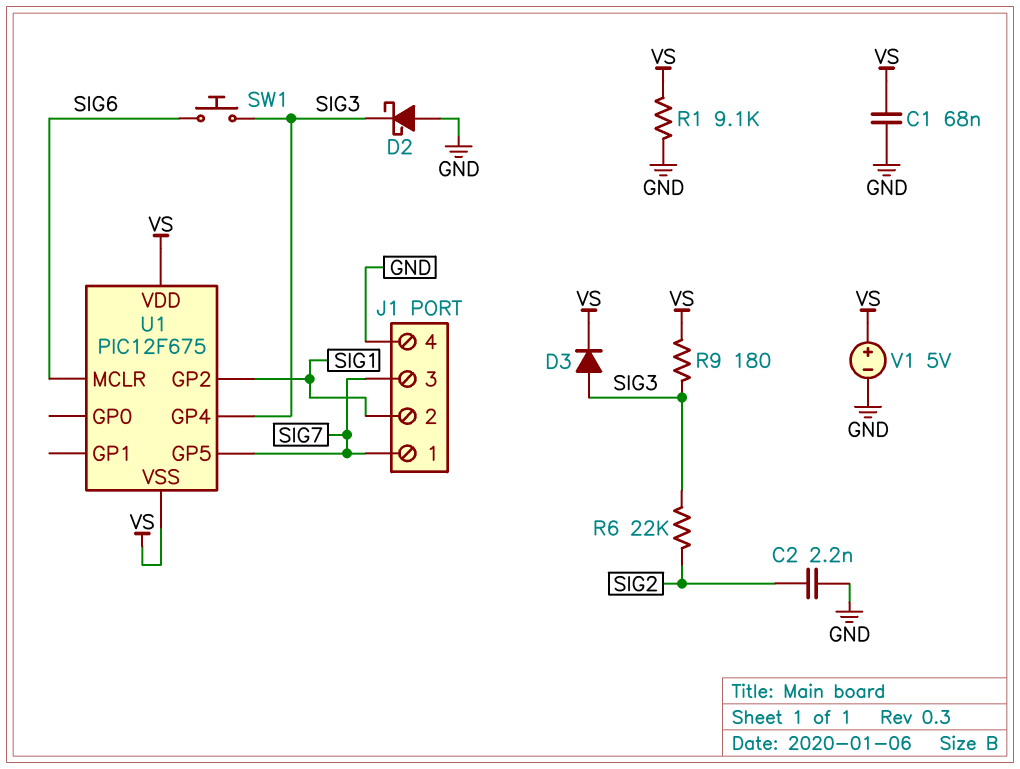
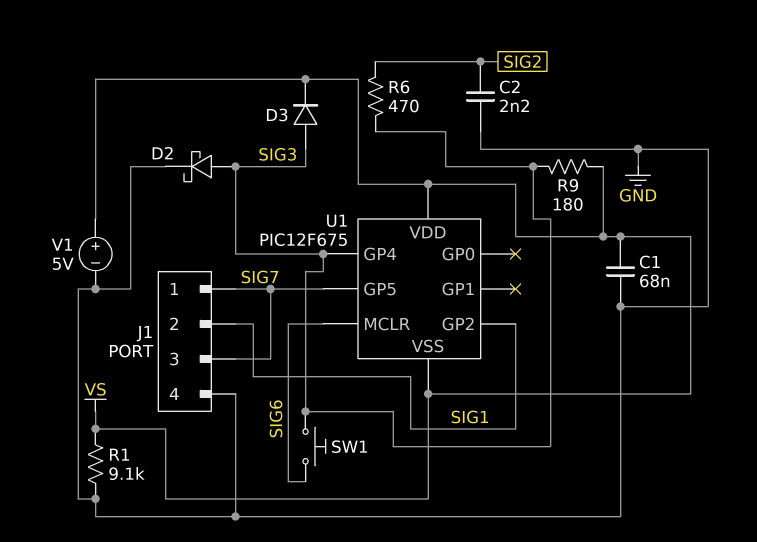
D2: schottky (A GND, K SIG3) -> schottky (A SIG3, K GND)
R6: 22k (SIG2, SIG3) -> 470 (SIG2, SIG3)

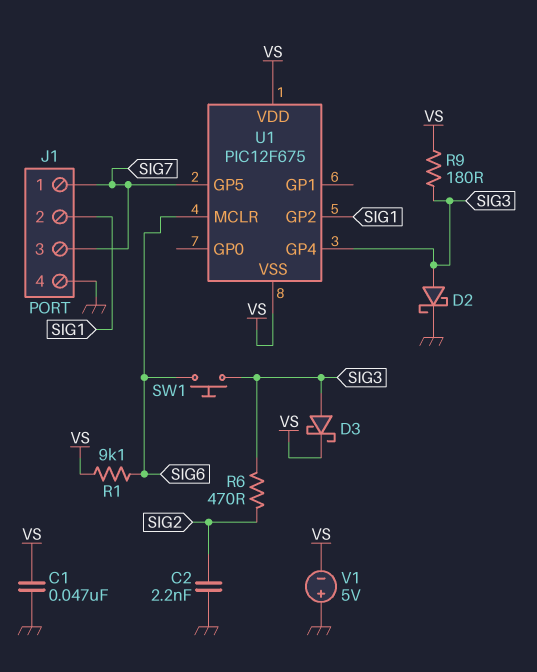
C1: 68nF (GND, VS) -> 47nF (GND, VS)
D3: diode (A SIG3, K VS) -> schottky (A SIG3, K VS)
R1: 9.1k (GND, VS) -> 9.1k (SIG6, VS)
V1: 5V (plus VS, minus GND) -> 5V (plus GND, minus VS)

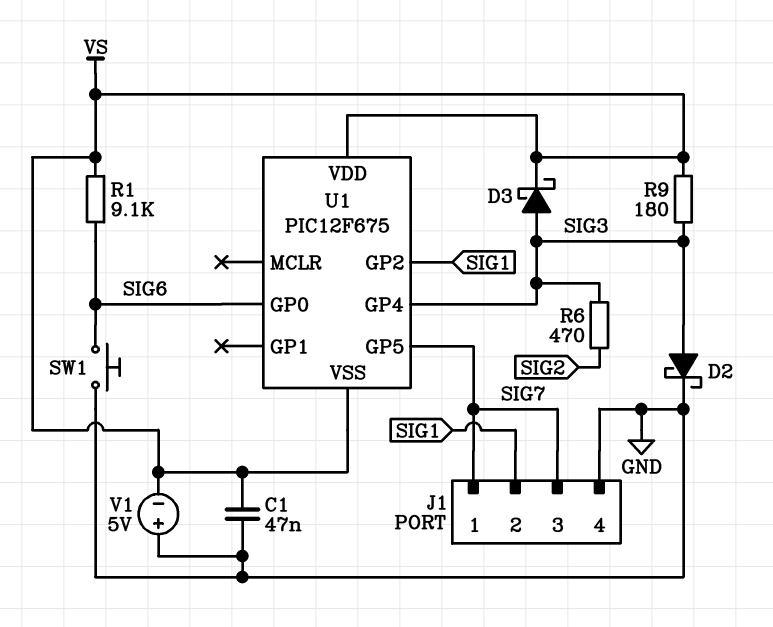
C2: 2.2nF (GND, SIG2) -> none
SW1: button (SIG3, SIG6) -> button (GND, SIG6)
U1 pin GP0: none -> SIG6
U1 pin MCLR: SIG6 -> none

